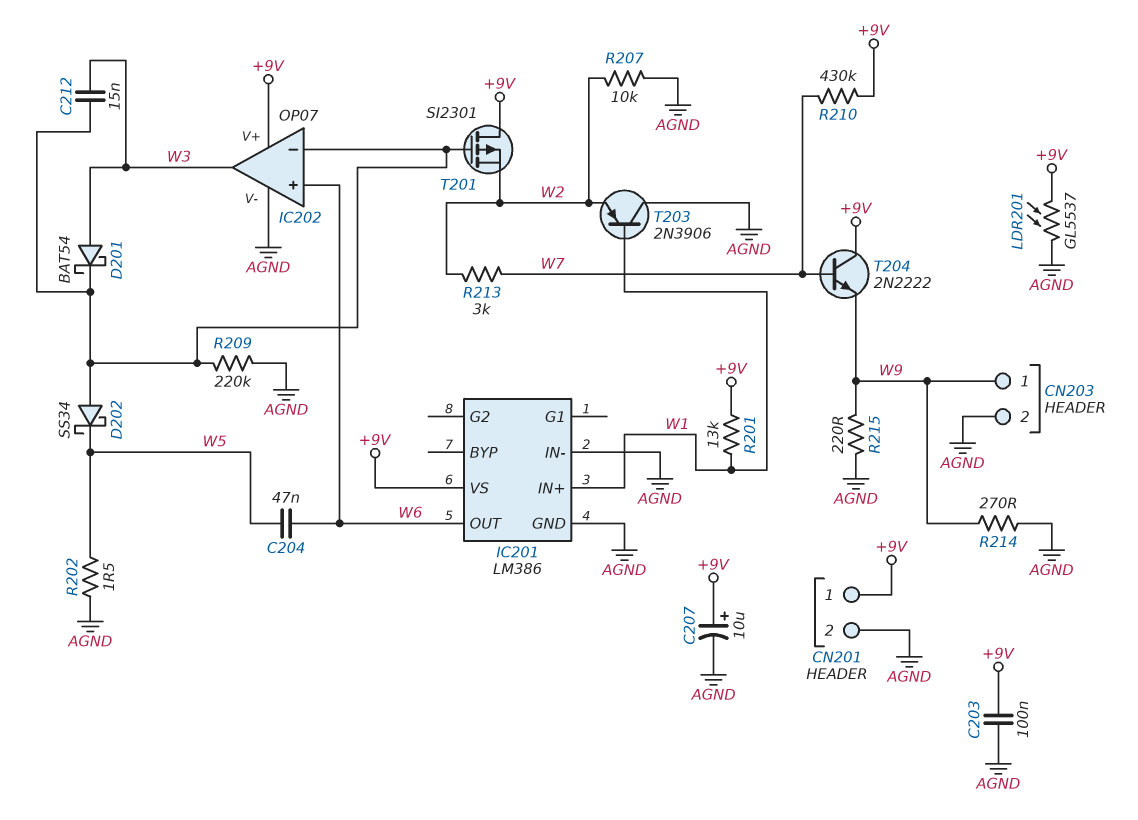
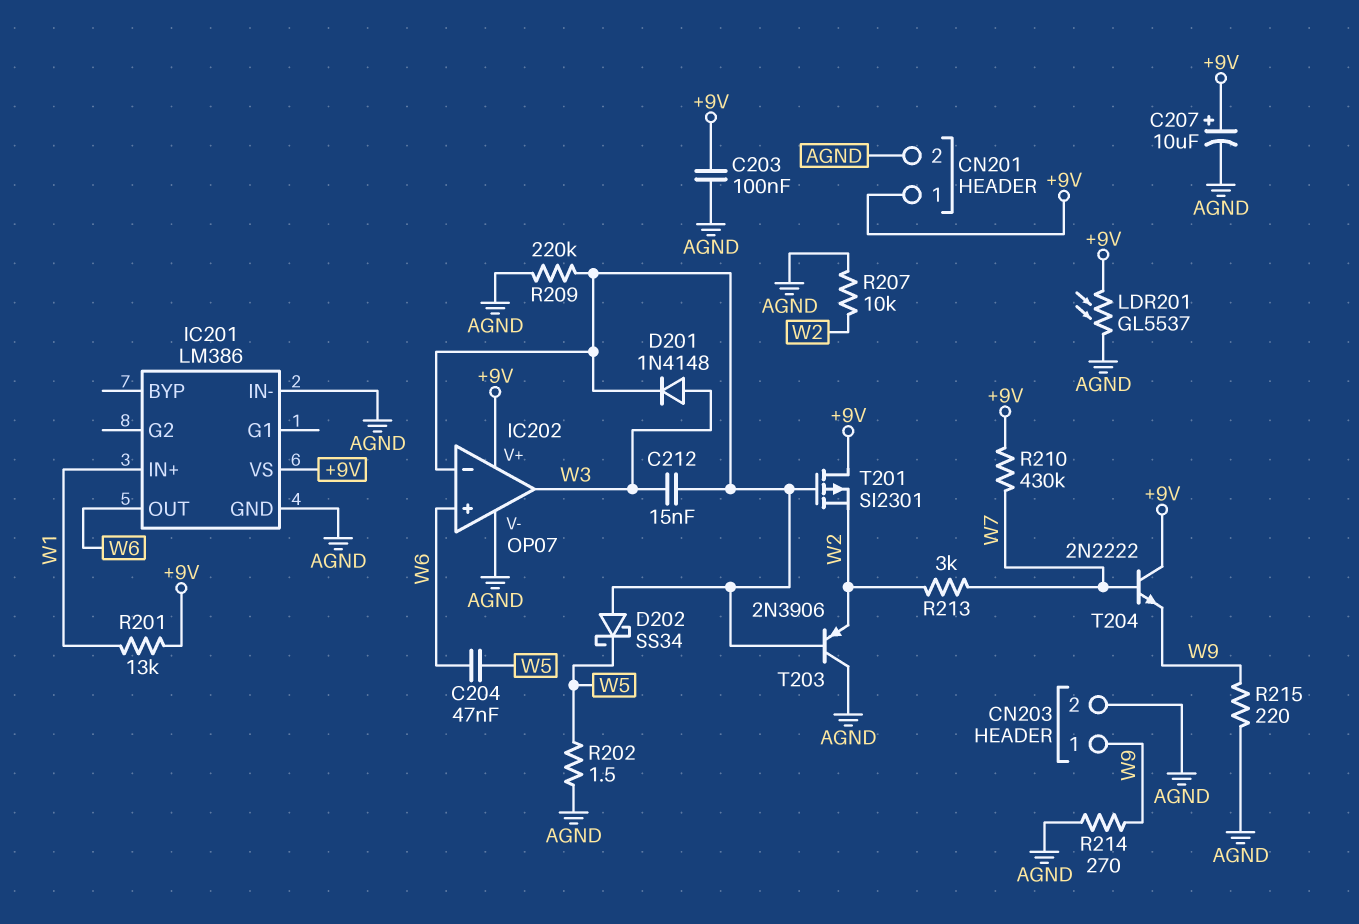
D201: schottky BAT54 (A W3, K IC202/in-) -> diode 1N4148 (A W3, K IC202/in-)
T203: PNP 2N3906 (B W1, C AGND, E W2) -> PNP 2N3906 (B IC202/in-, C AGND, E W2)

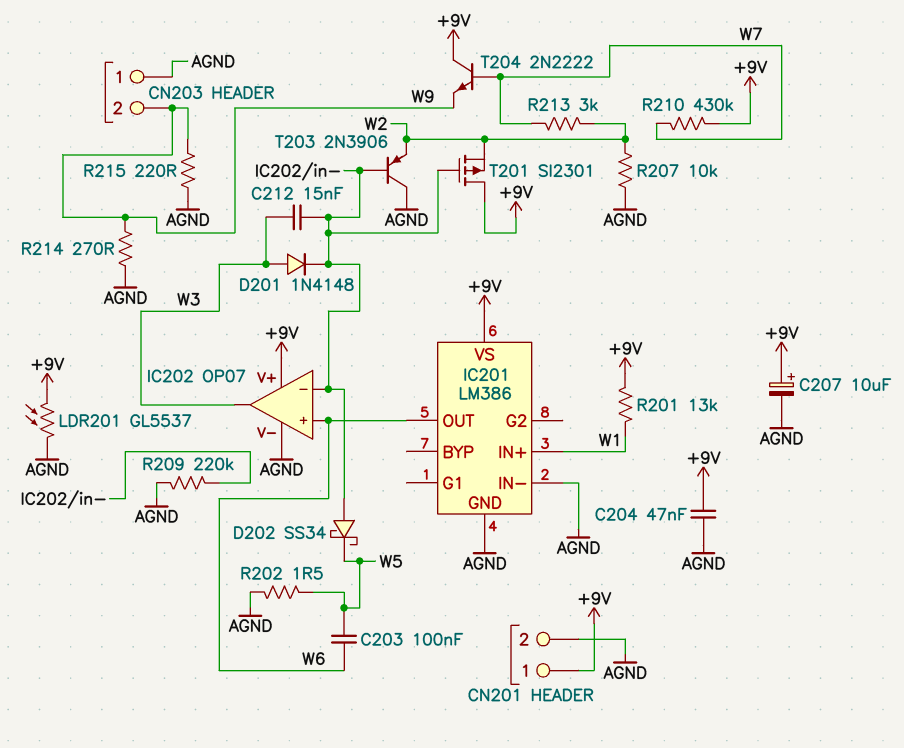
C203: 100nF (+9V, AGND) -> 100nF (W5, W6)
C204: 47nF (W5, W6) -> 47nF (+9V, AGND)
CN203 pin 1: W9 -> AGND
CN203 pin 2: AGND -> W9

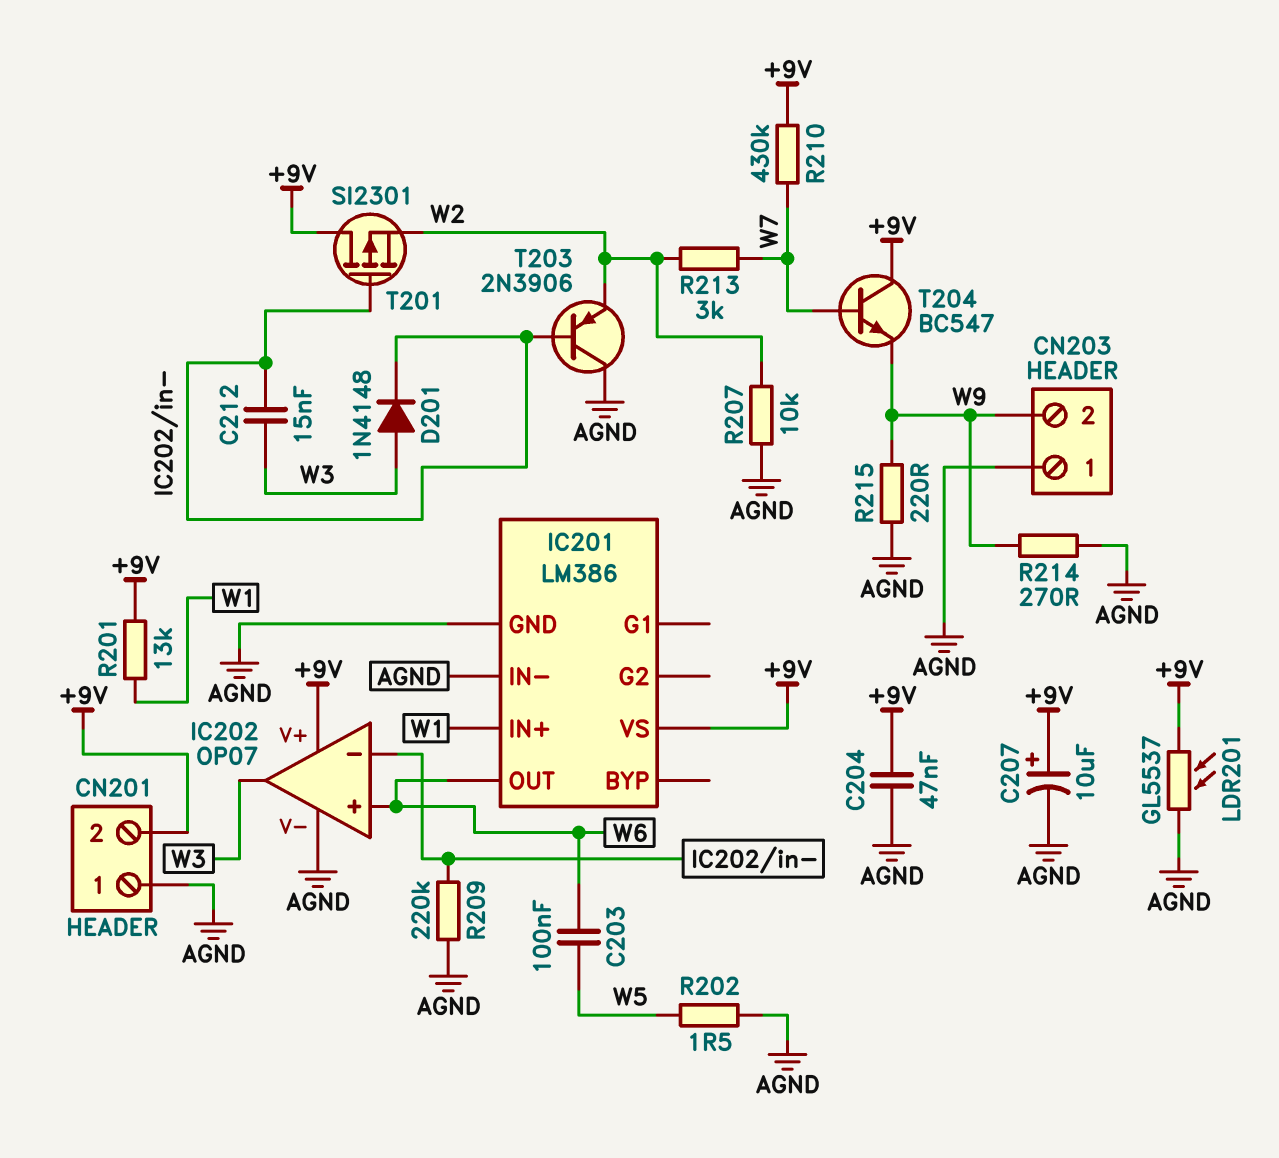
CN201 pin 1: +9V -> AGND
CN201 pin 2: AGND -> +9V
D202: schottky SS34 (A IC202/in-, K W5) -> none
T204: NPN 2N2222 (B W7, C +9V, E W9) -> NPN BC547 (B W7, C +9V, E W9)

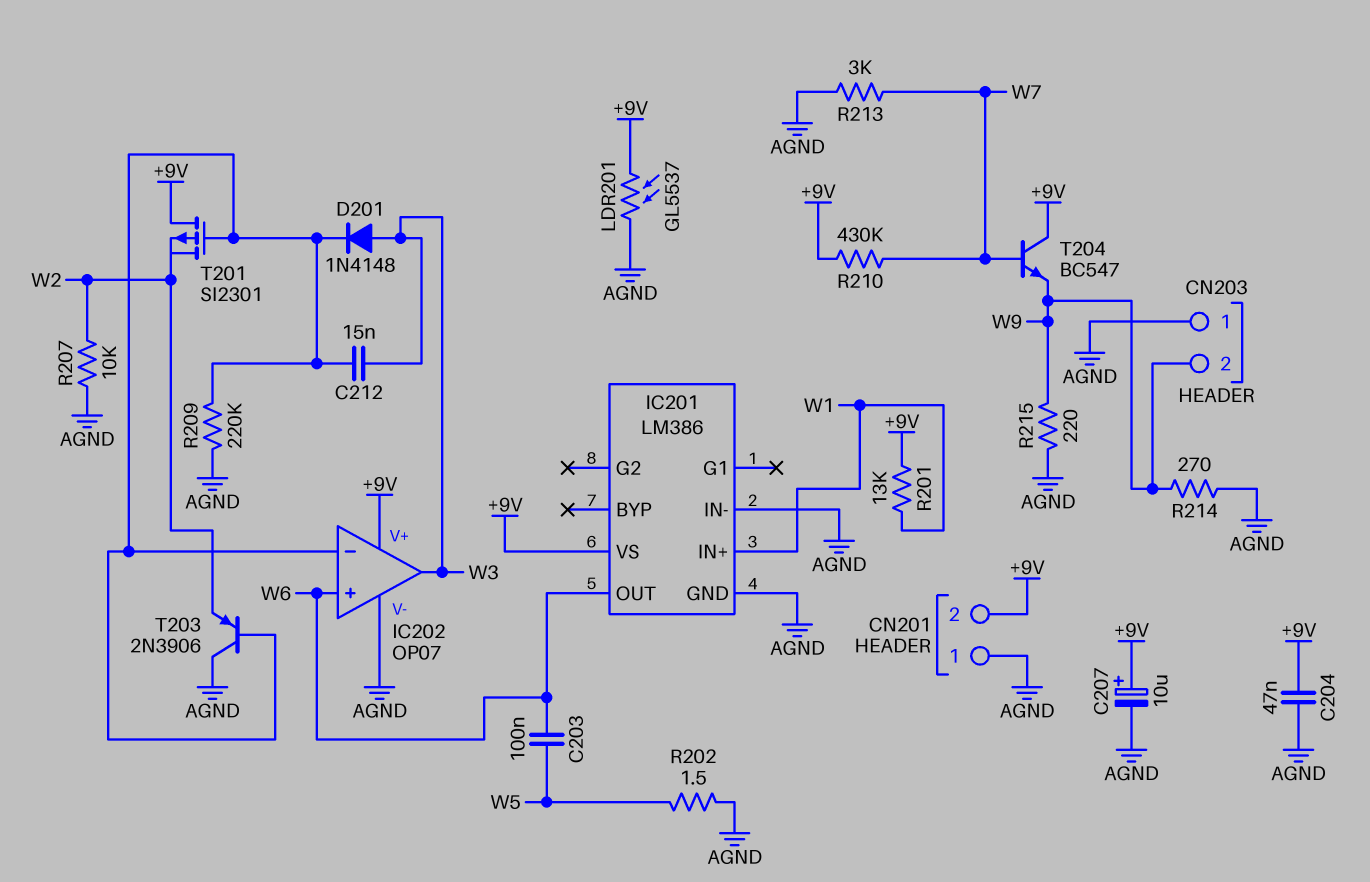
R213: 3k (W2, W7) -> 3k (AGND, W7)

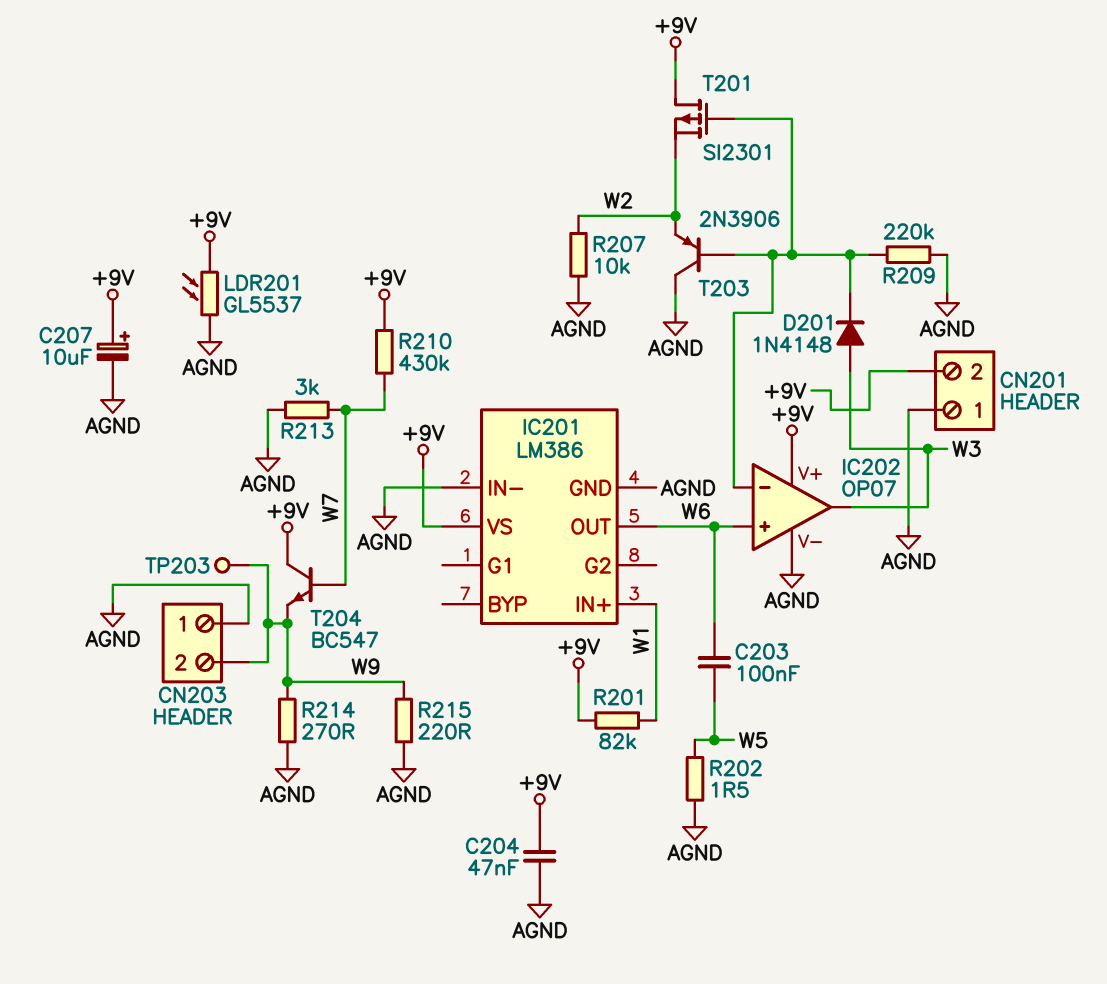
C212: 15nF (IC202/in-, W3) -> none
R201: 13k (+9V, W1) -> 82k (+9V, W1)
TP203: none -> test point (W9)

